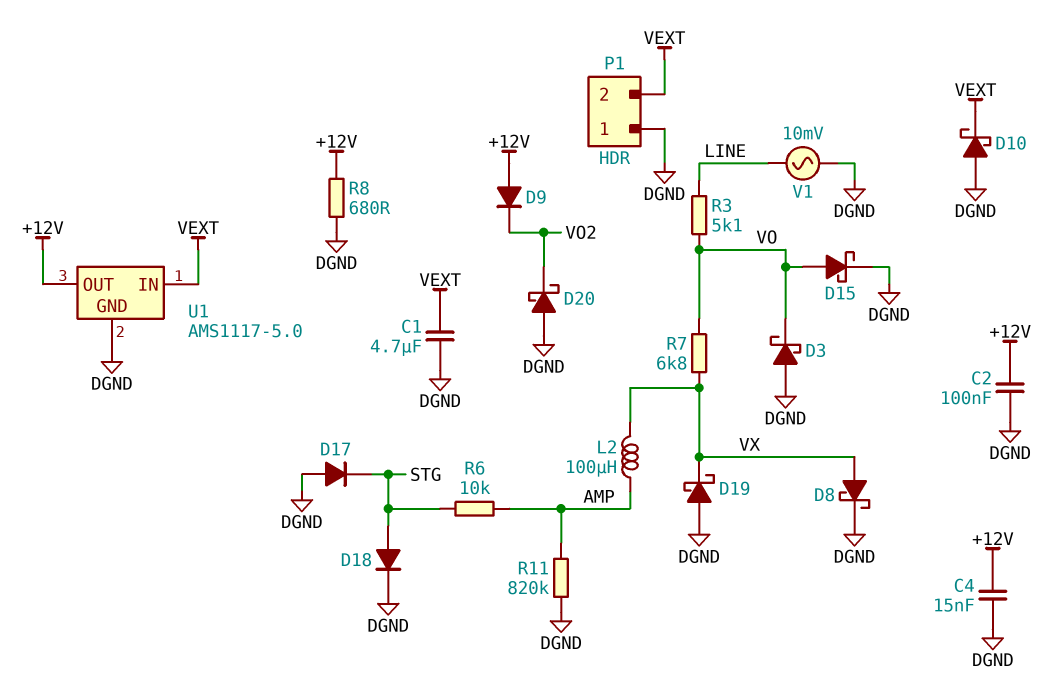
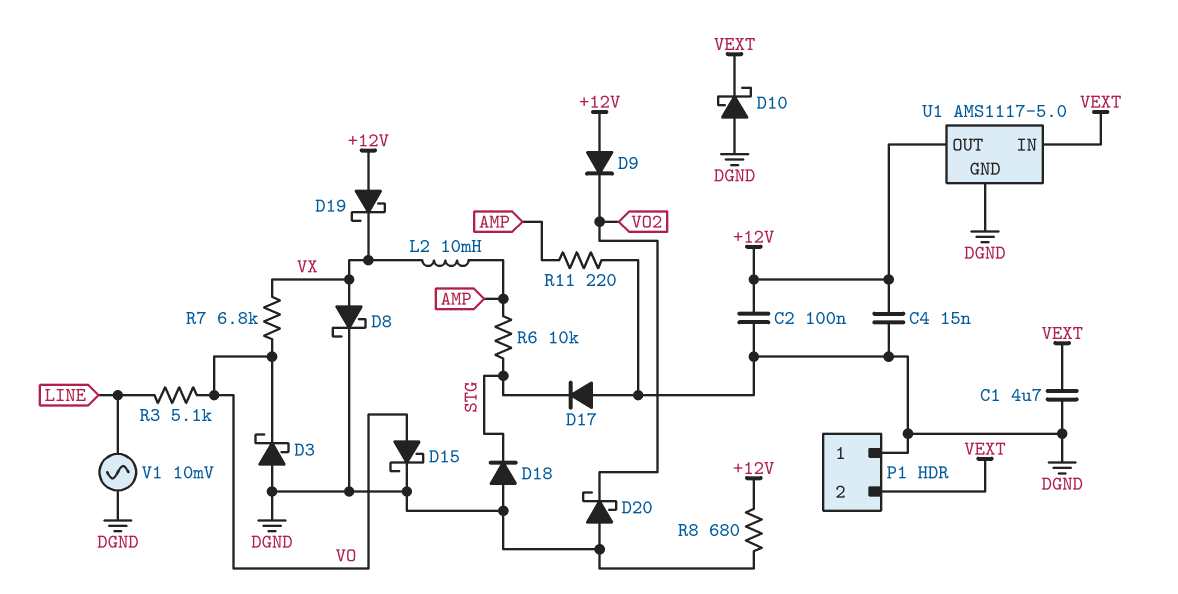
D18: diode (A STG, K DGND) -> diode (A DGND, K STG)
D19: schottky (A DGND, K VX) -> schottky (A +12V, K VX)
L2: 100uH (AMP, VX) -> 10mH (AMP, VX)
R11: 820k (AMP, DGND) -> 220 (AMP, DGND)

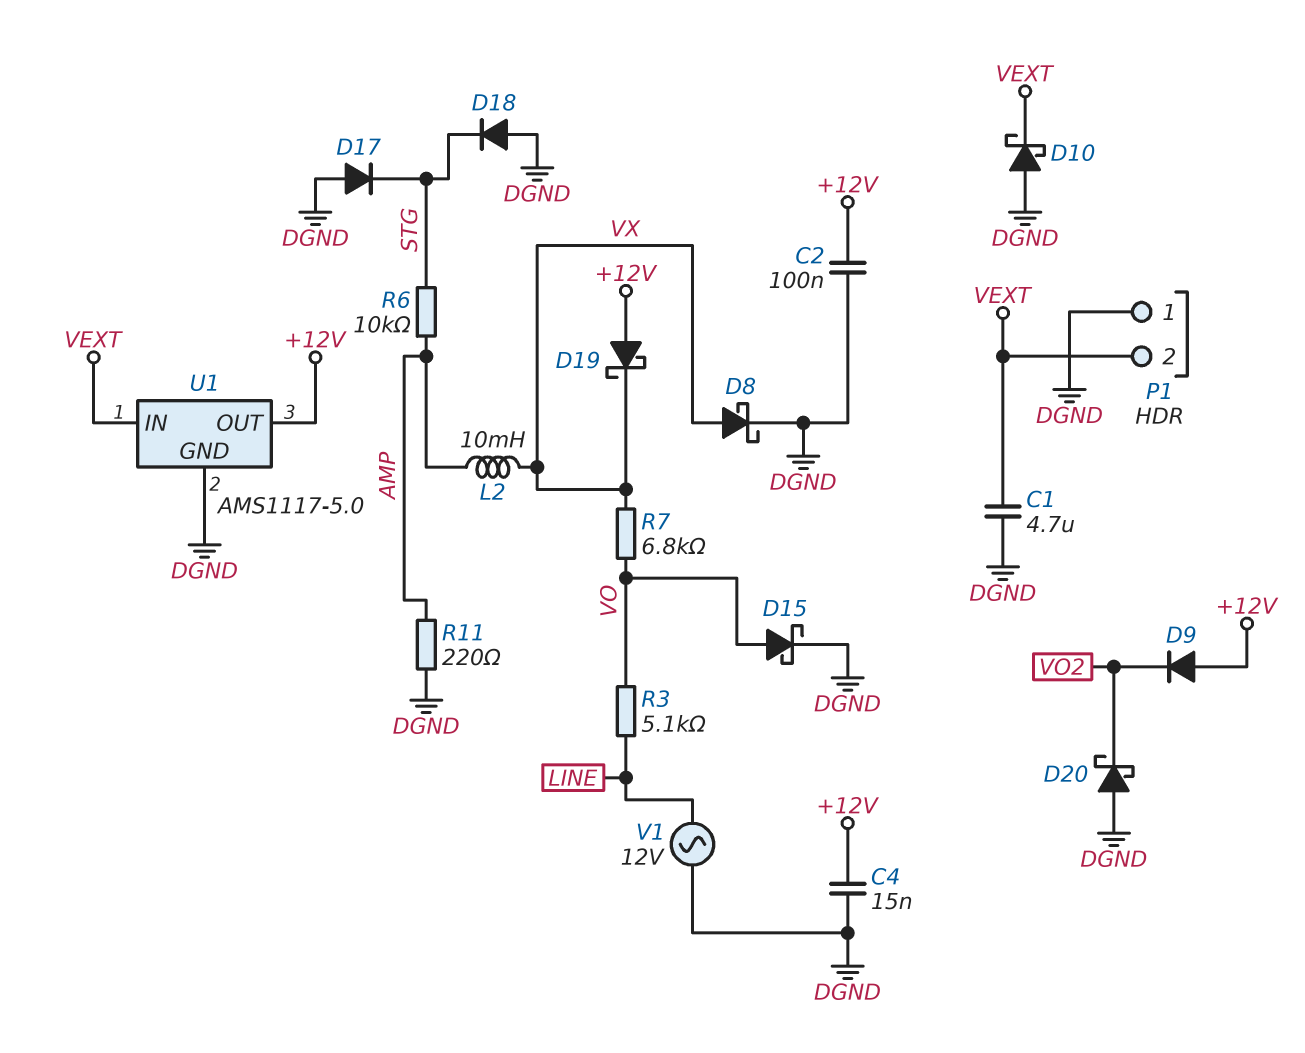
D3: schottky (A DGND, K VO) -> none
R8: 680 (+12V, DGND) -> none
V1: AC 10mV (DGND, LINE) -> AC 12V (DGND, LINE)

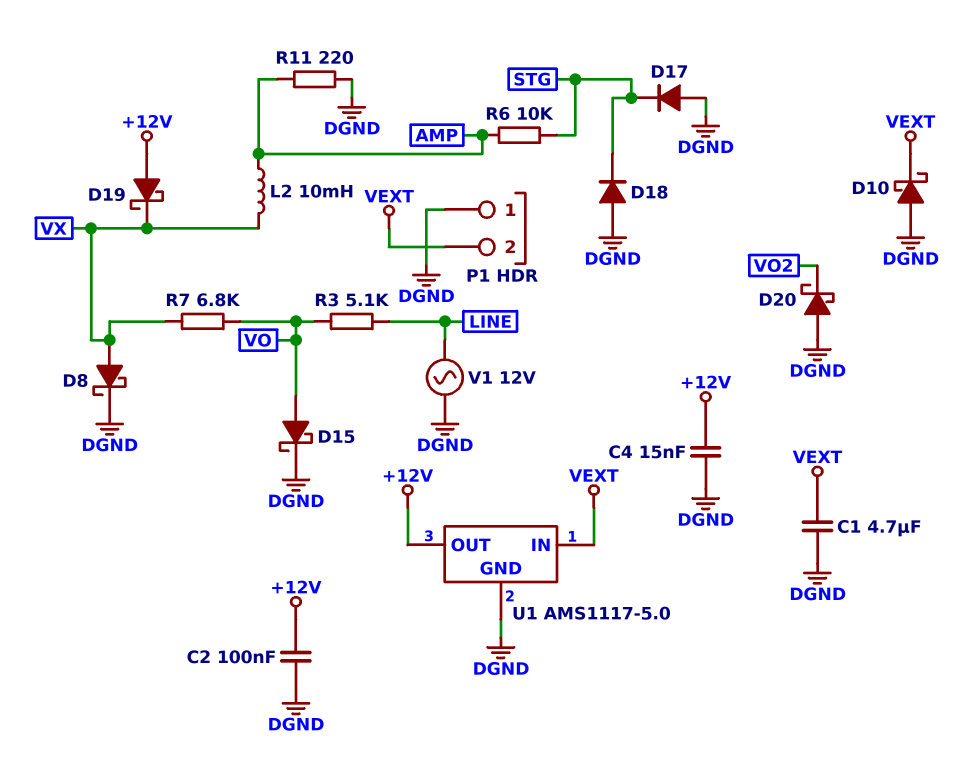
D9: diode (A +12V, K VO2) -> none

